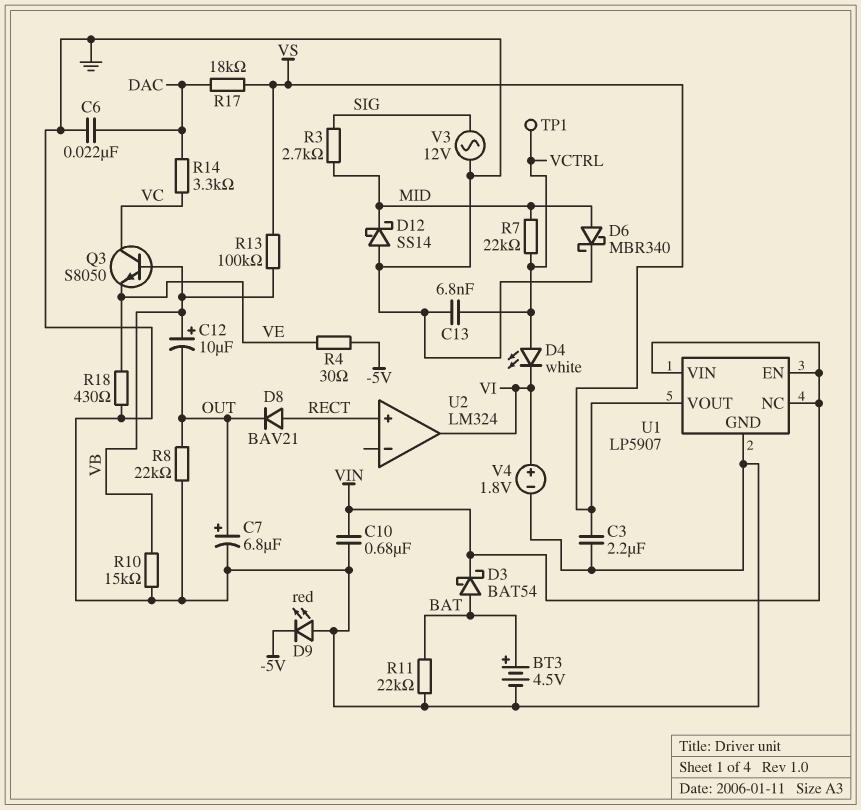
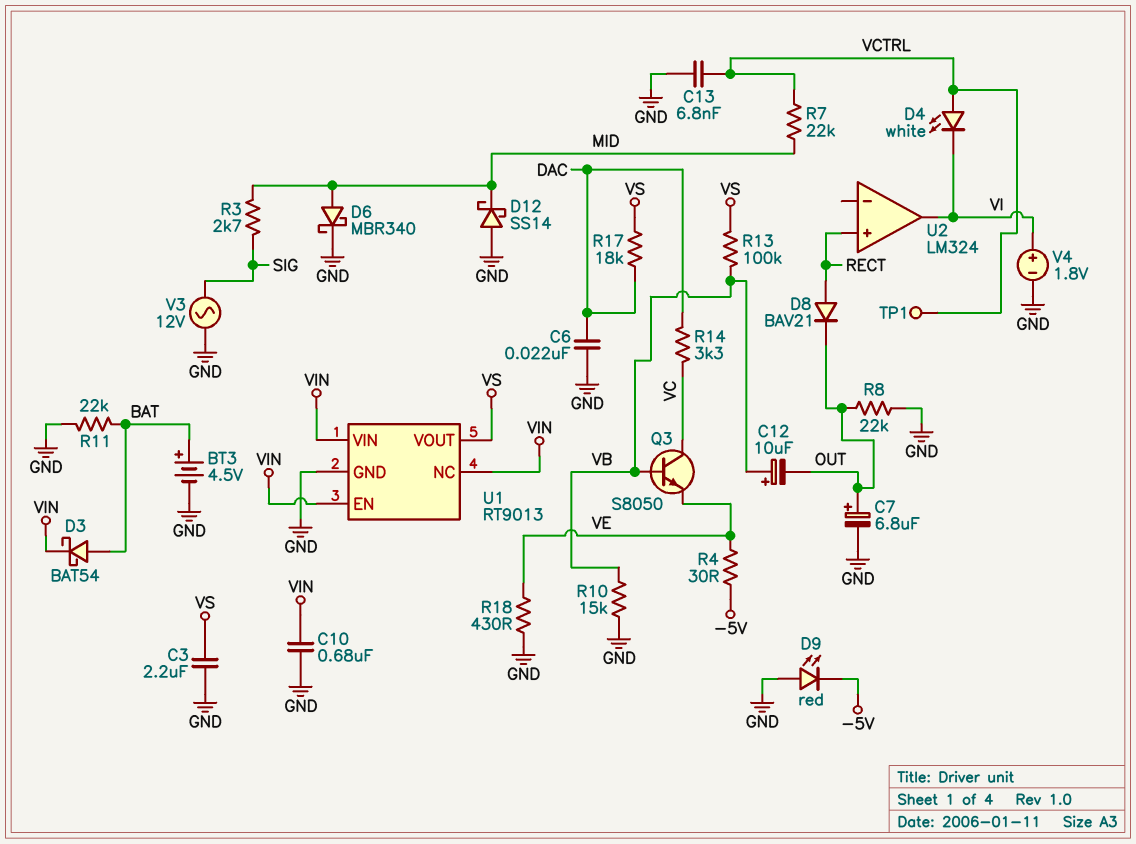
U1: LP5907 -> RT9013

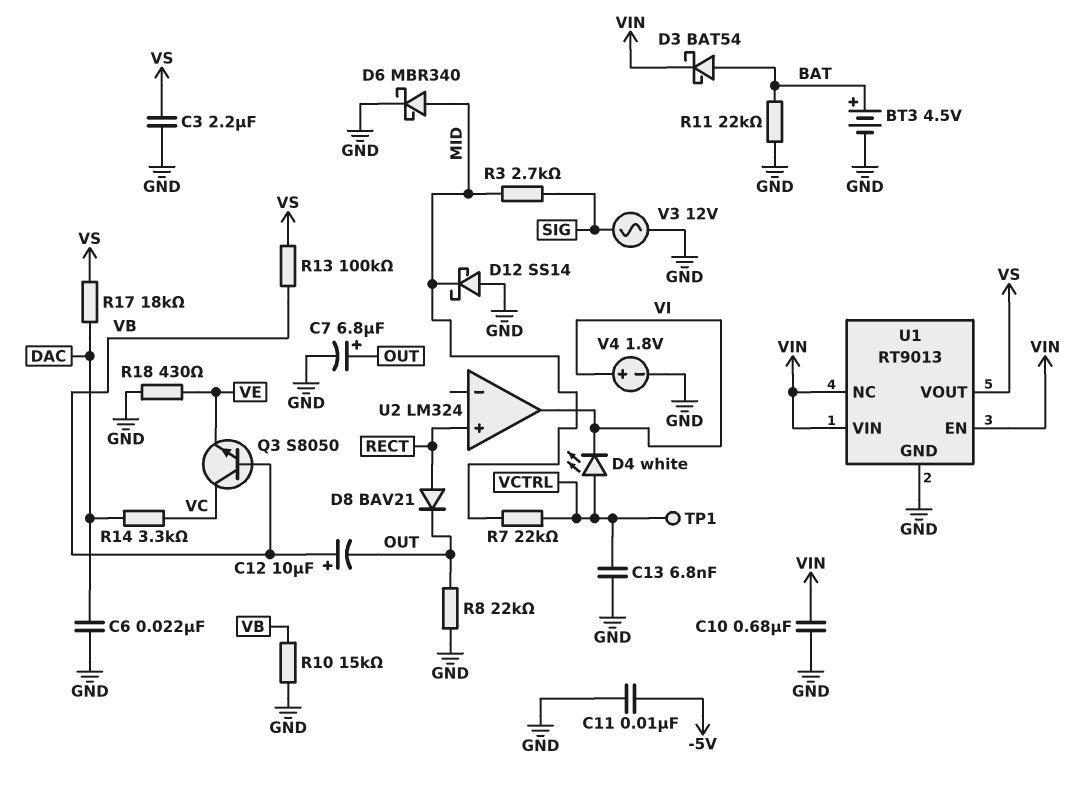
C11: none -> 10nF (-5V, GND)
D9: LED red (A GND, K -5V) -> none
R4: 30 (-5V, VE) -> none

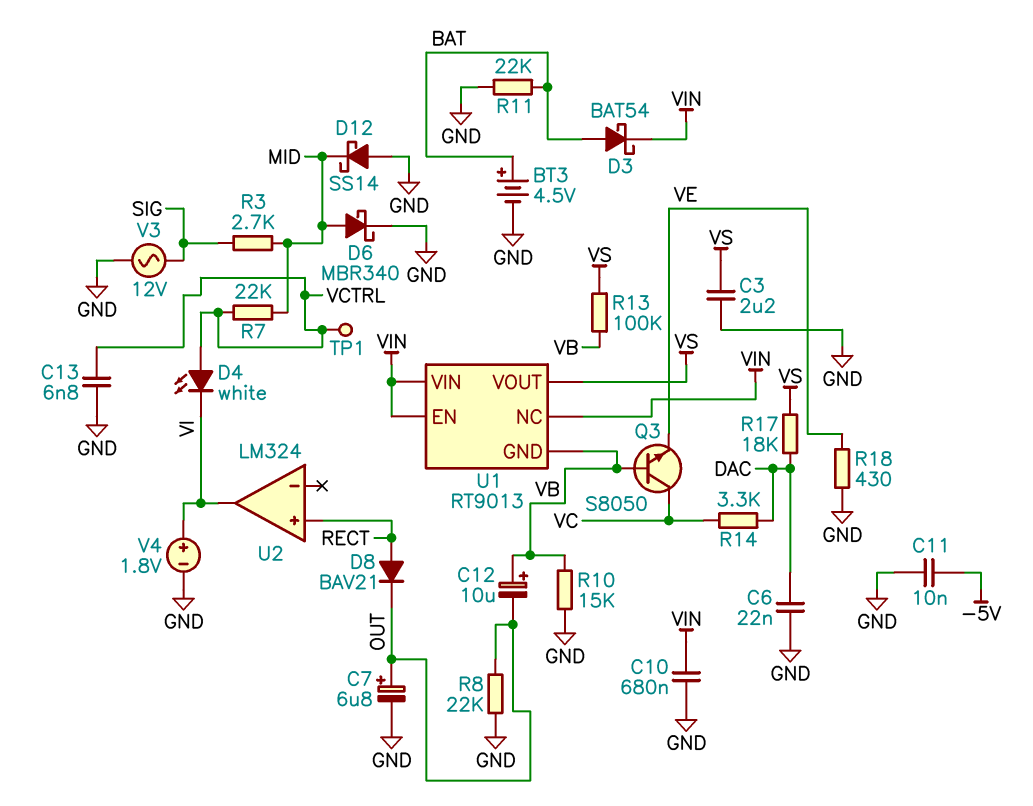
U1 pin GND: GND -> VB

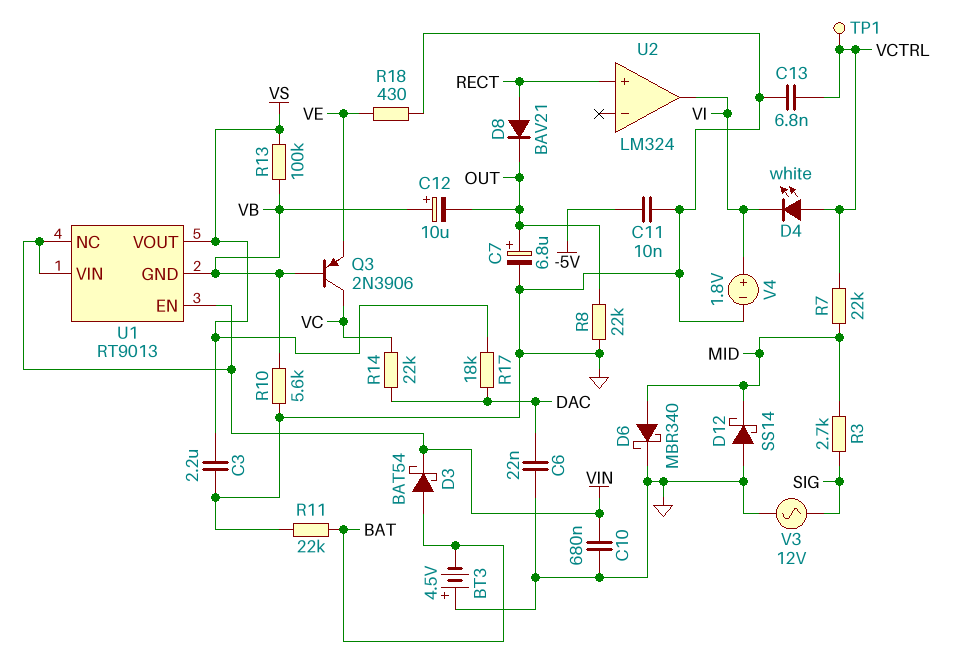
BT3: 4.5V (plus BAT, minus GND) -> 4.5V (plus GND, minus BAT)
Q3: NPN S8050 (B VB, C VC, E VE) -> PNP 2N3906 (B VB, C VC, E VE)
R10: 15k (GND, VB) -> 5.6k (GND, VB)
R14: 3.3k (DAC, VC) -> 22k (DAC, VC)

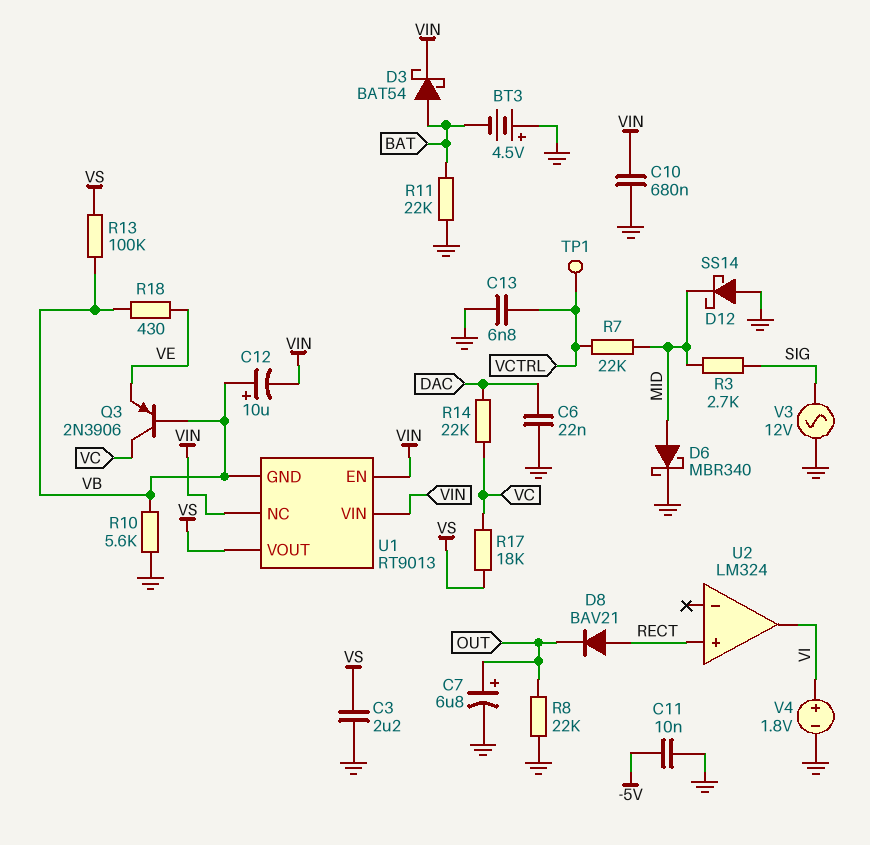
C12: 10uF (plus VB, minus OUT) -> 10uF (plus VB, minus VIN)
D4: LED white (A VCTRL, K VI) -> none
R17: 18k (DAC, VS) -> 18k (VC, VS)
R18: 430 (GND, VE) -> 430 (VB, VE)

